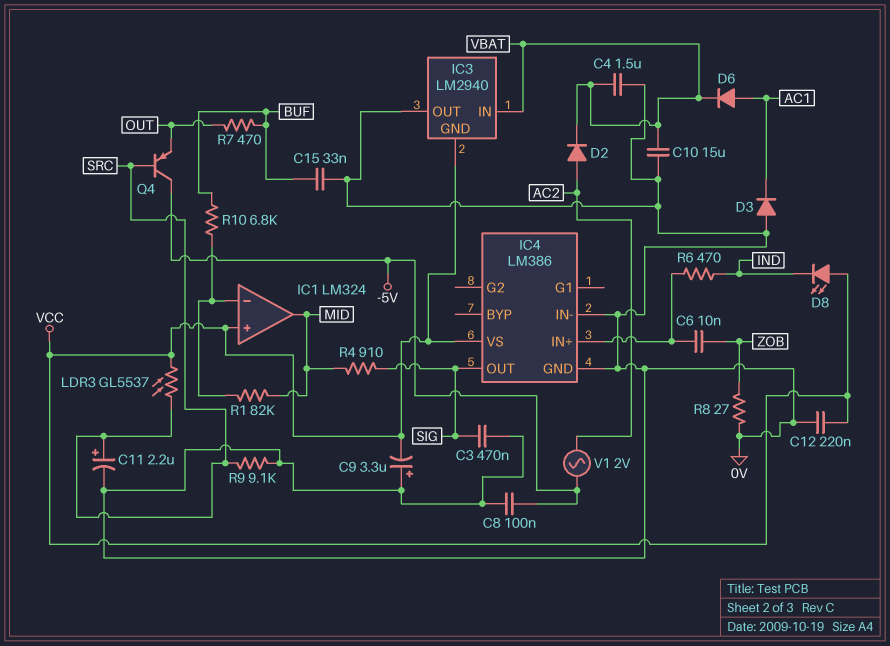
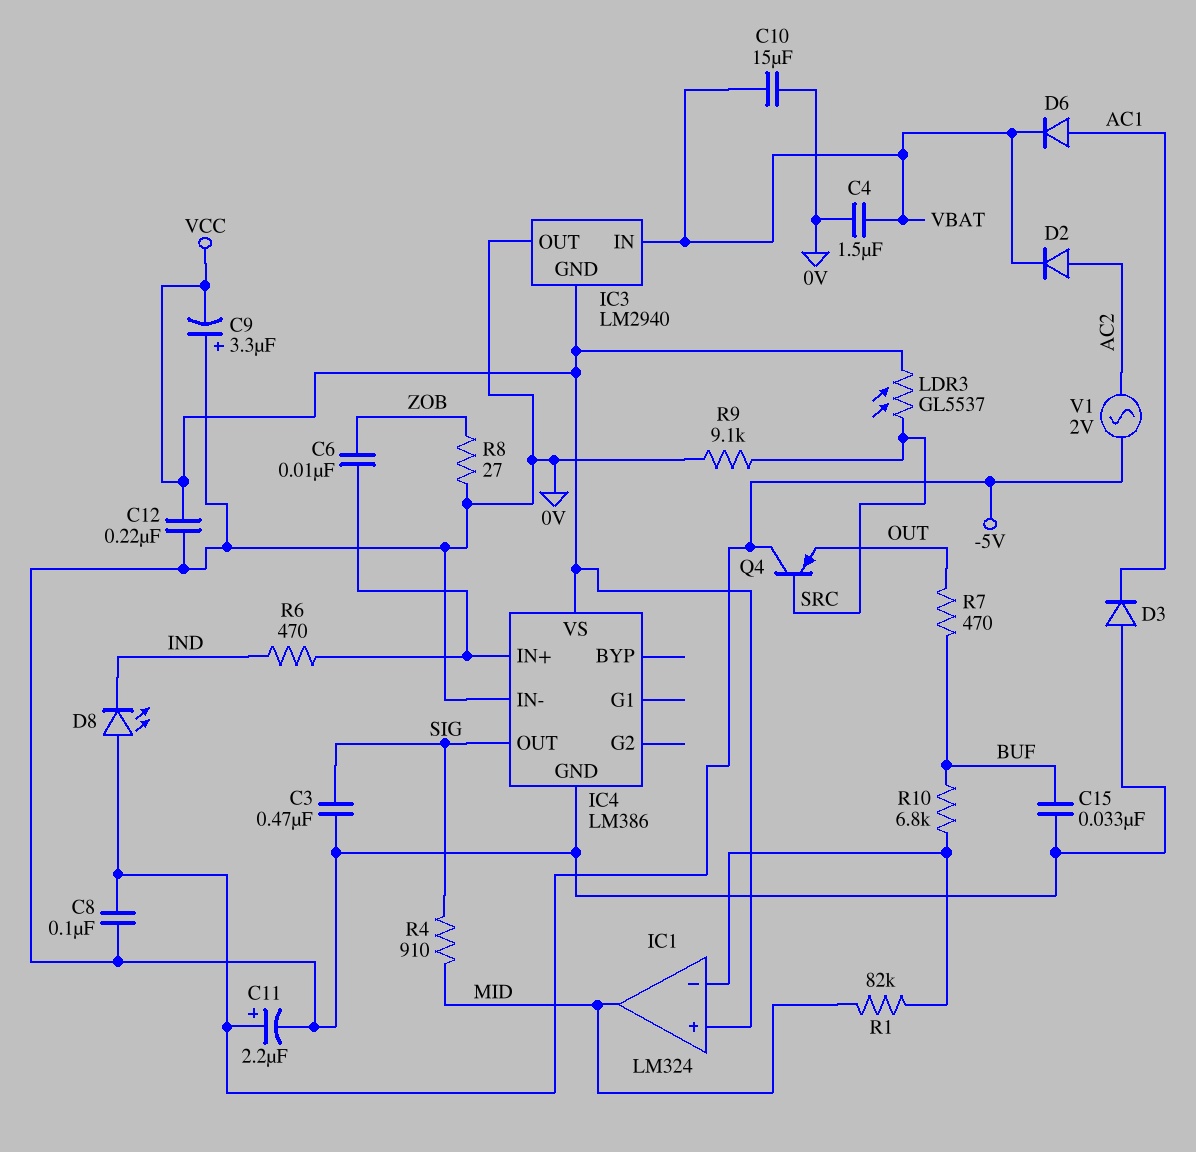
C11: 2.2uF (plus SRC, minus 0V) -> 2.2uF (plus -5V, minus 0V)
D8: LED (A VCC, K IND) -> LED (A -5V, K IND)

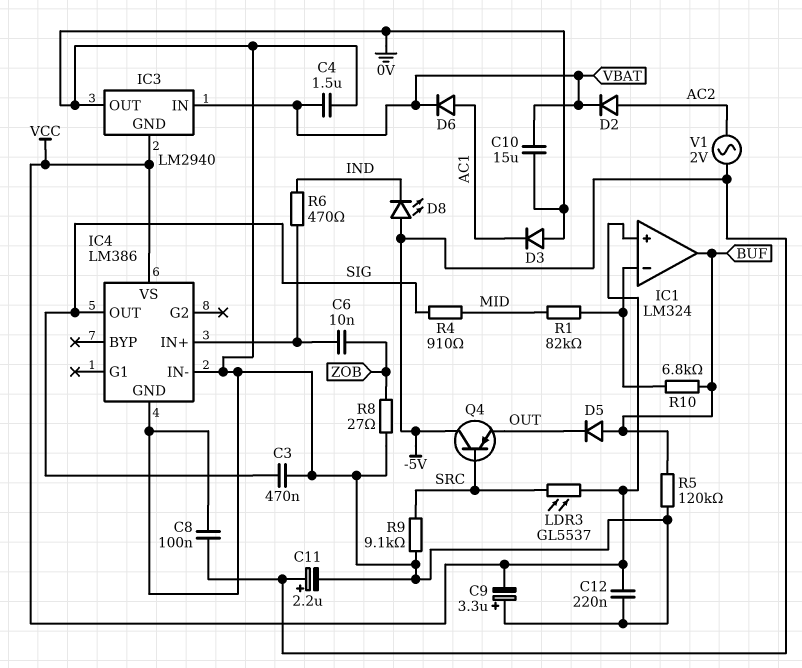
C15: 33nF (0V, BUF) -> none
D5: none -> diode (A BUF, K OUT)
IC1 pin out: MID -> BUF
R5: none -> 120k (0V, BUF)
R7: 470 (BUF, OUT) -> none

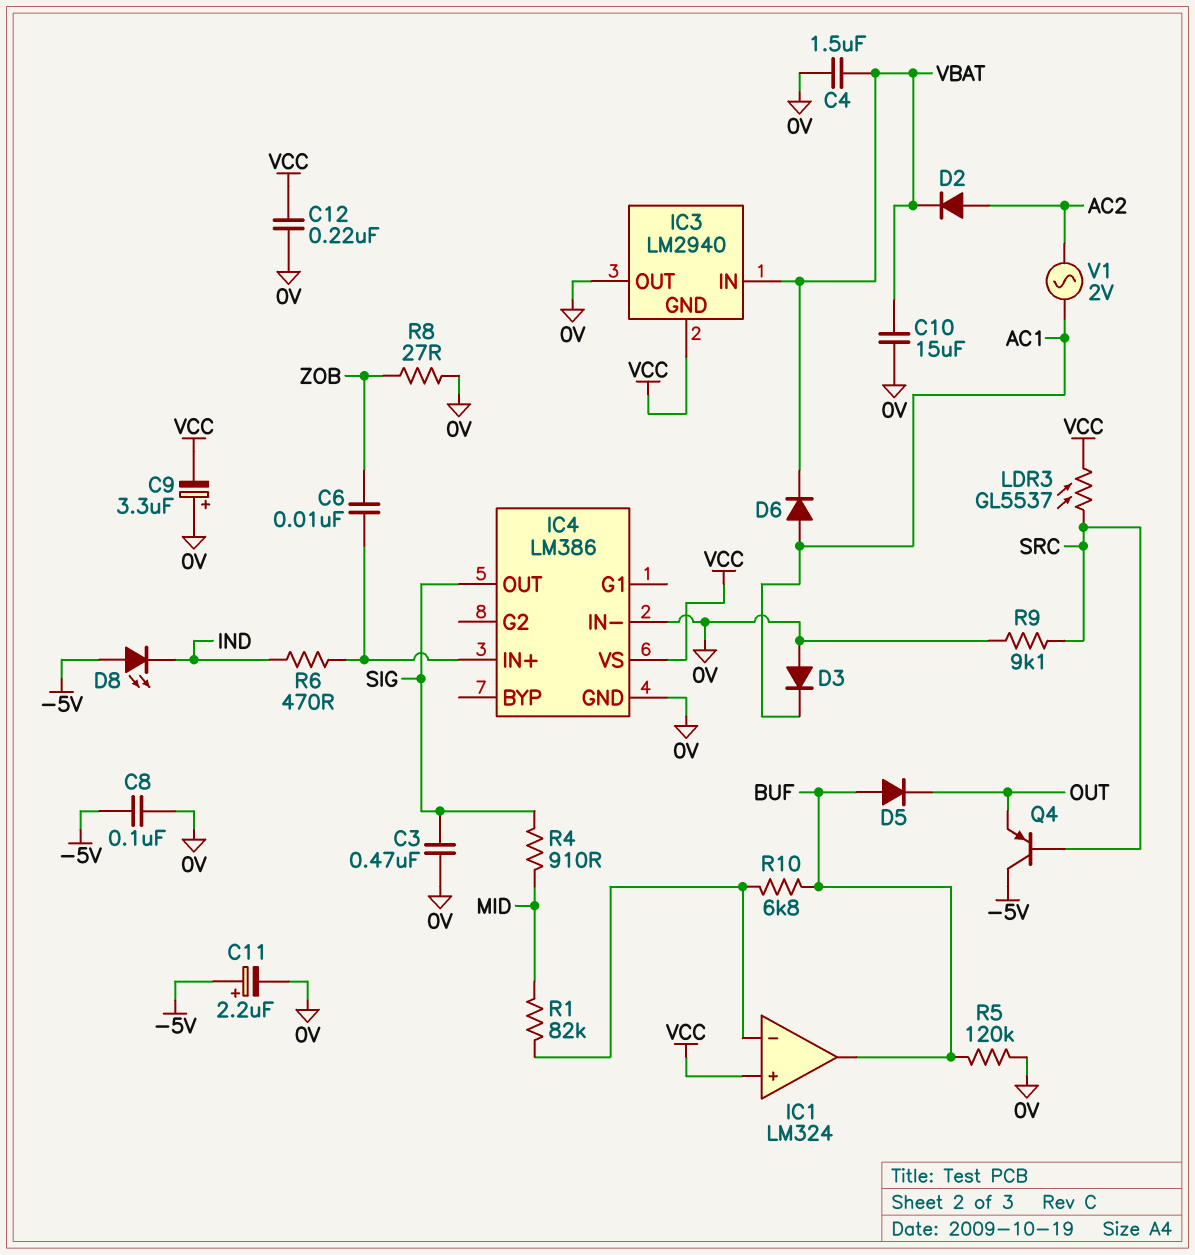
V1: AC 2V (-5V, AC2) -> AC 2V (AC1, AC2)

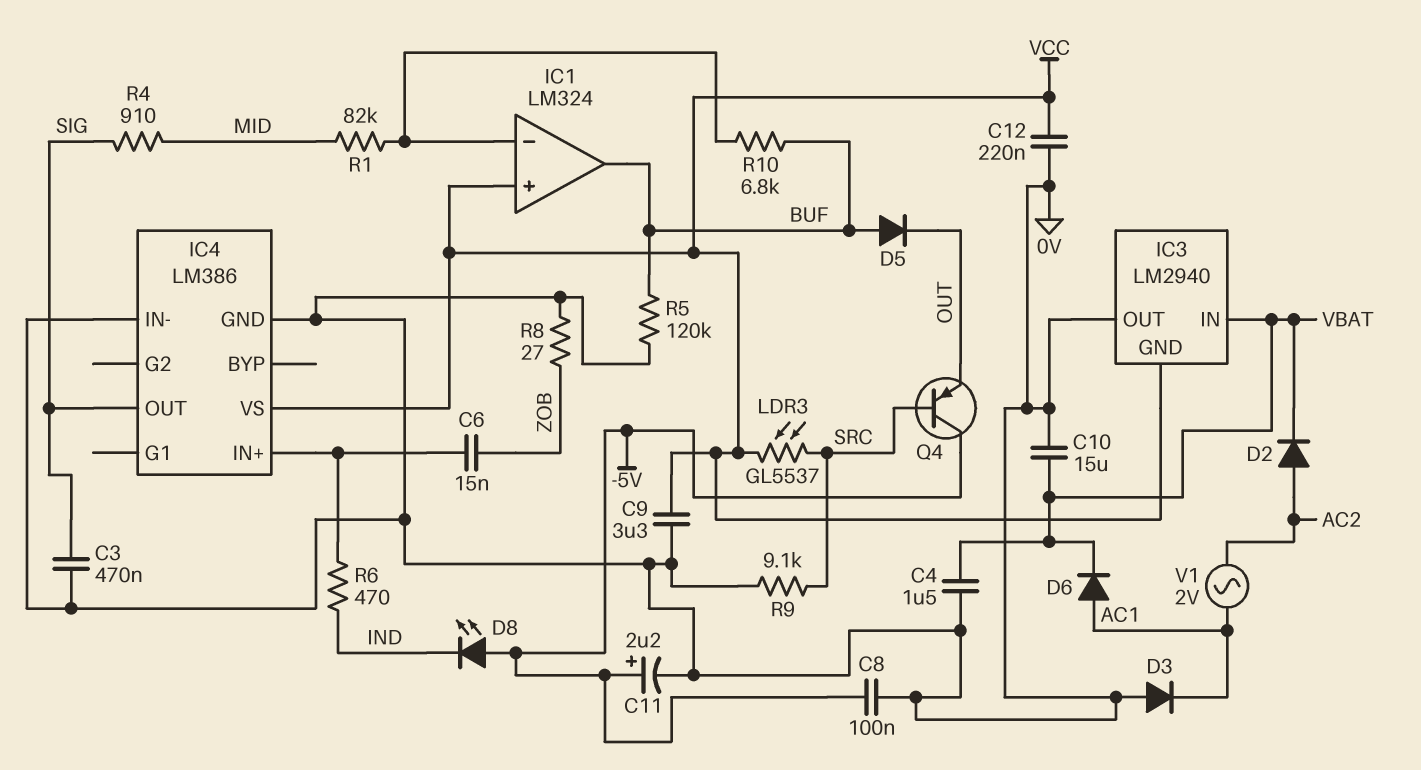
C6: 10nF (IC4/IN+, ZOB) -> 15nF (IC4/IN+, ZOB)
C9: 3.3uF (plus 0V, minus VCC) -> 3.3uF (0V, VCC)

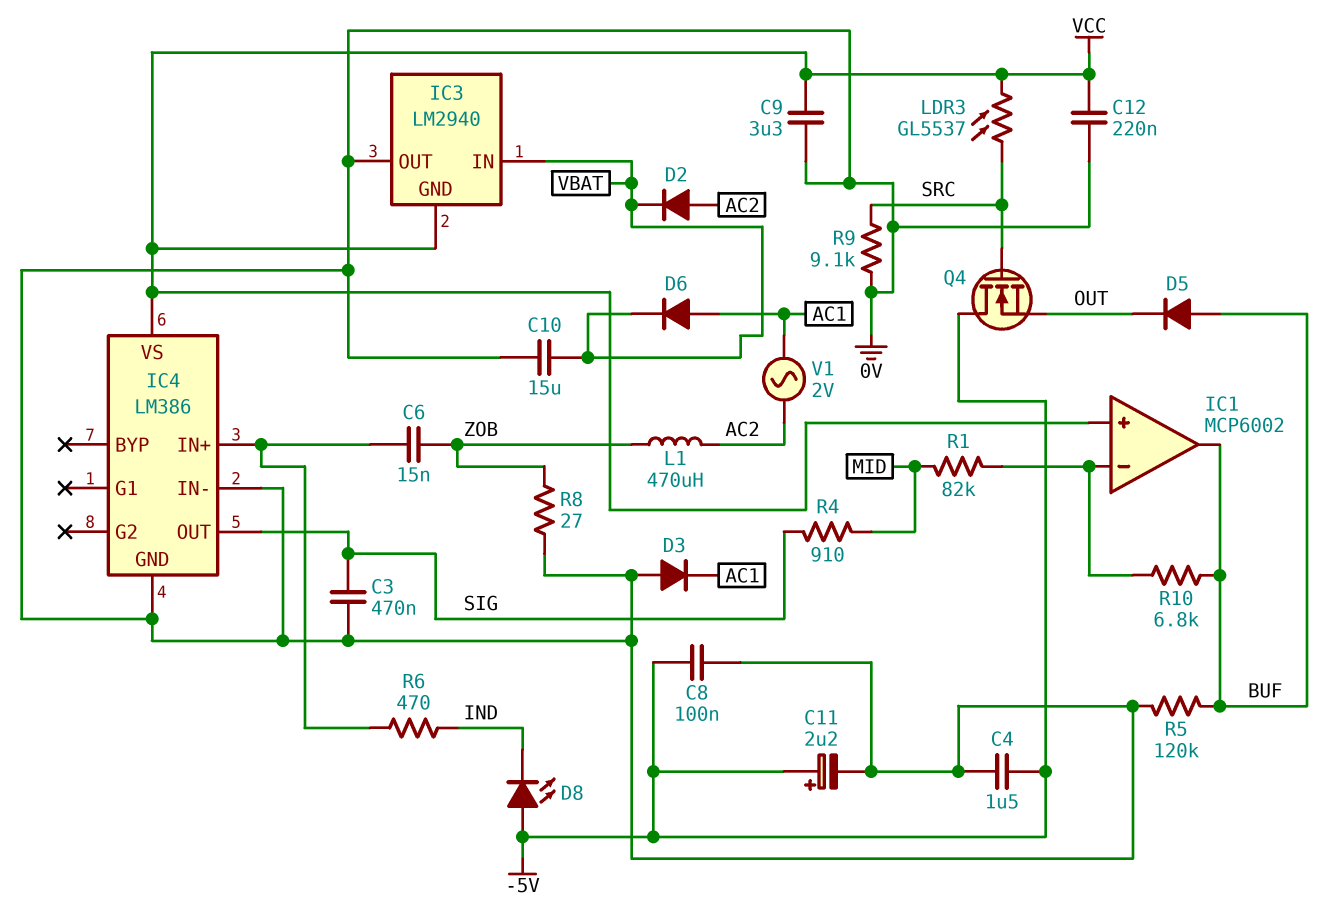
C4: 1.5uF (0V, VBAT) -> 1.5uF (-5V, 0V)
IC1: LM324 -> MCP6002
L1: none -> 470uH (AC2, ZOB)
Q4: PNP (B SRC, C -5V, E OUT) -> NMOS (G SRC, D -5V, S OUT)

